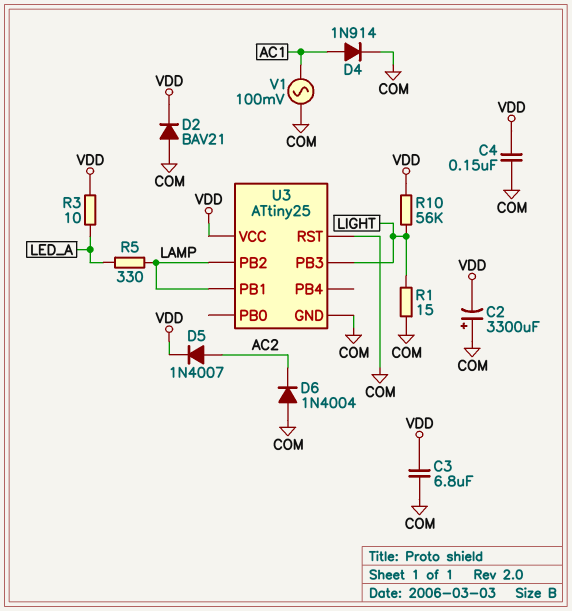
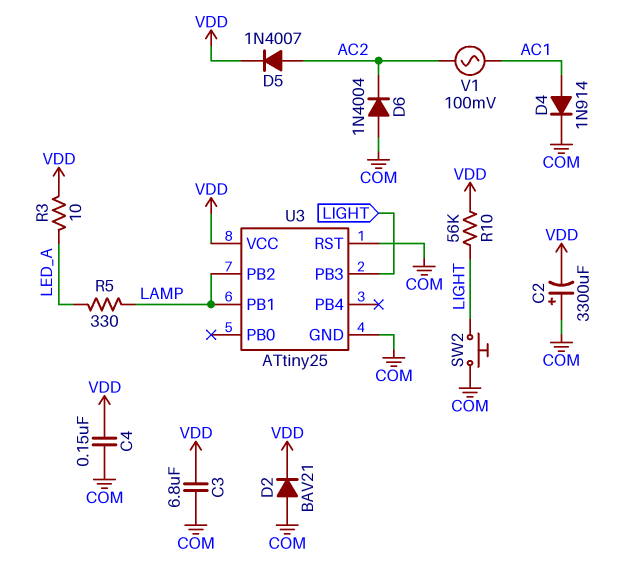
R1: 15 (COM, LIGHT) -> none
SW2: none -> button (COM, LIGHT)
V1: AC 100mV (AC1, COM) -> AC 100mV (AC1, AC2)

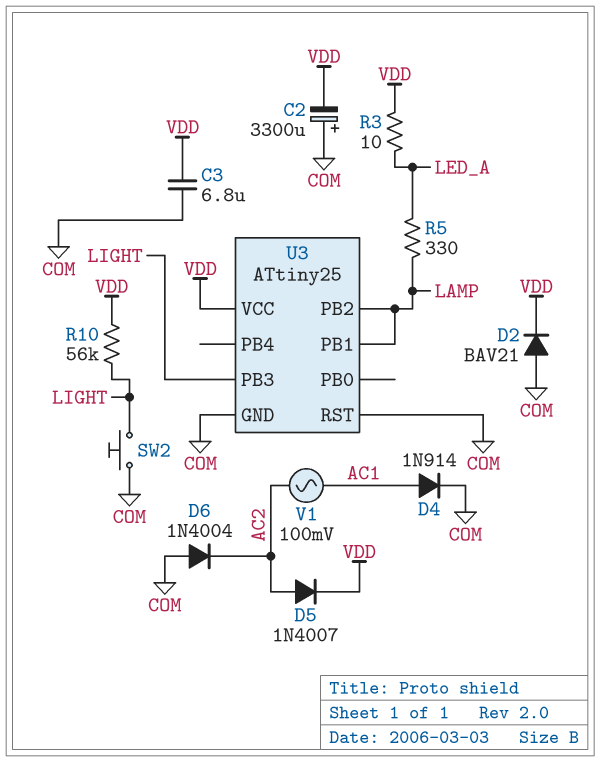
C4: 150nF (COM, VDD) -> none

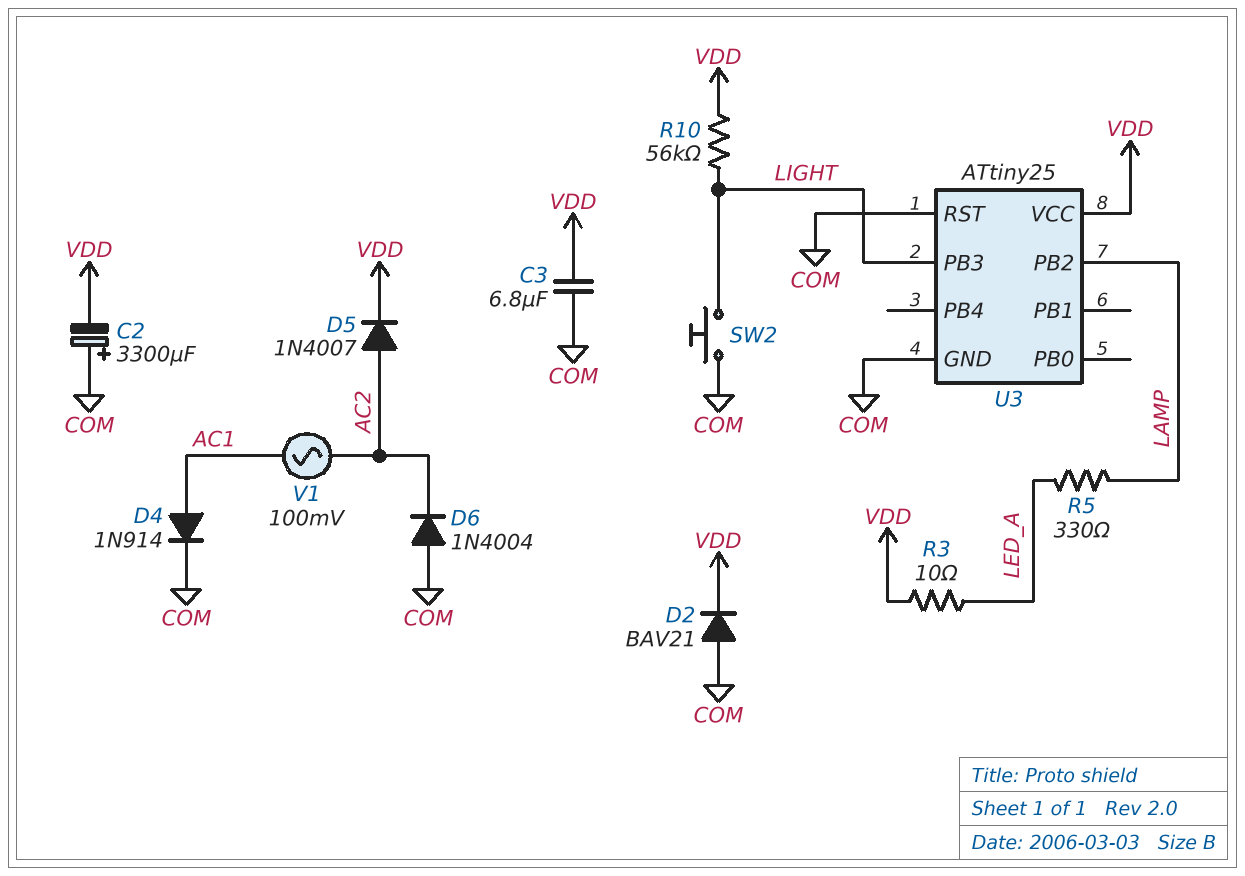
U3 pin PB1: LAMP -> none

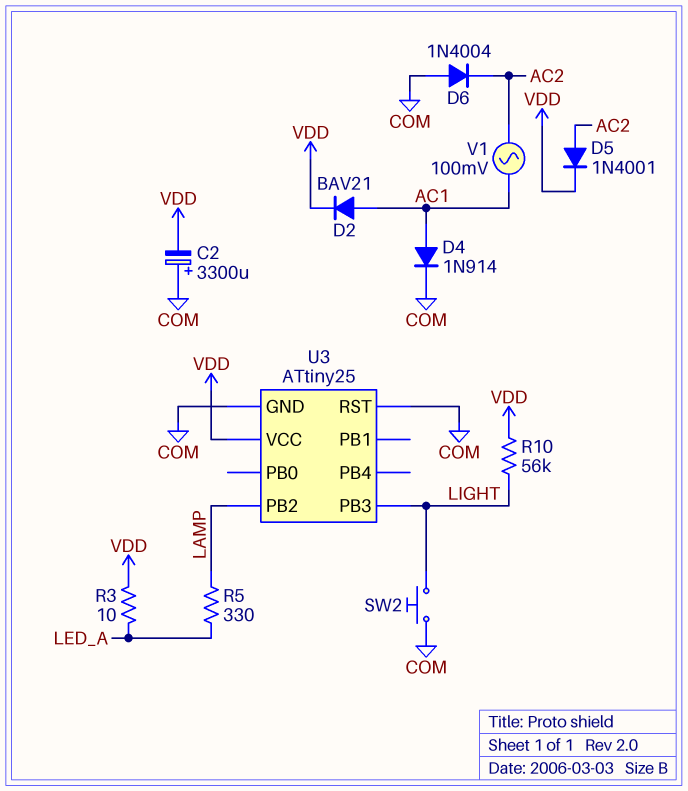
C3: 6.8uF (COM, VDD) -> none
D2: diode BAV21 (A COM, K VDD) -> diode BAV21 (A AC1, K VDD)
D5: diode 1N4007 (A AC2, K VDD) -> diode 1N4001 (A AC2, K VDD)

